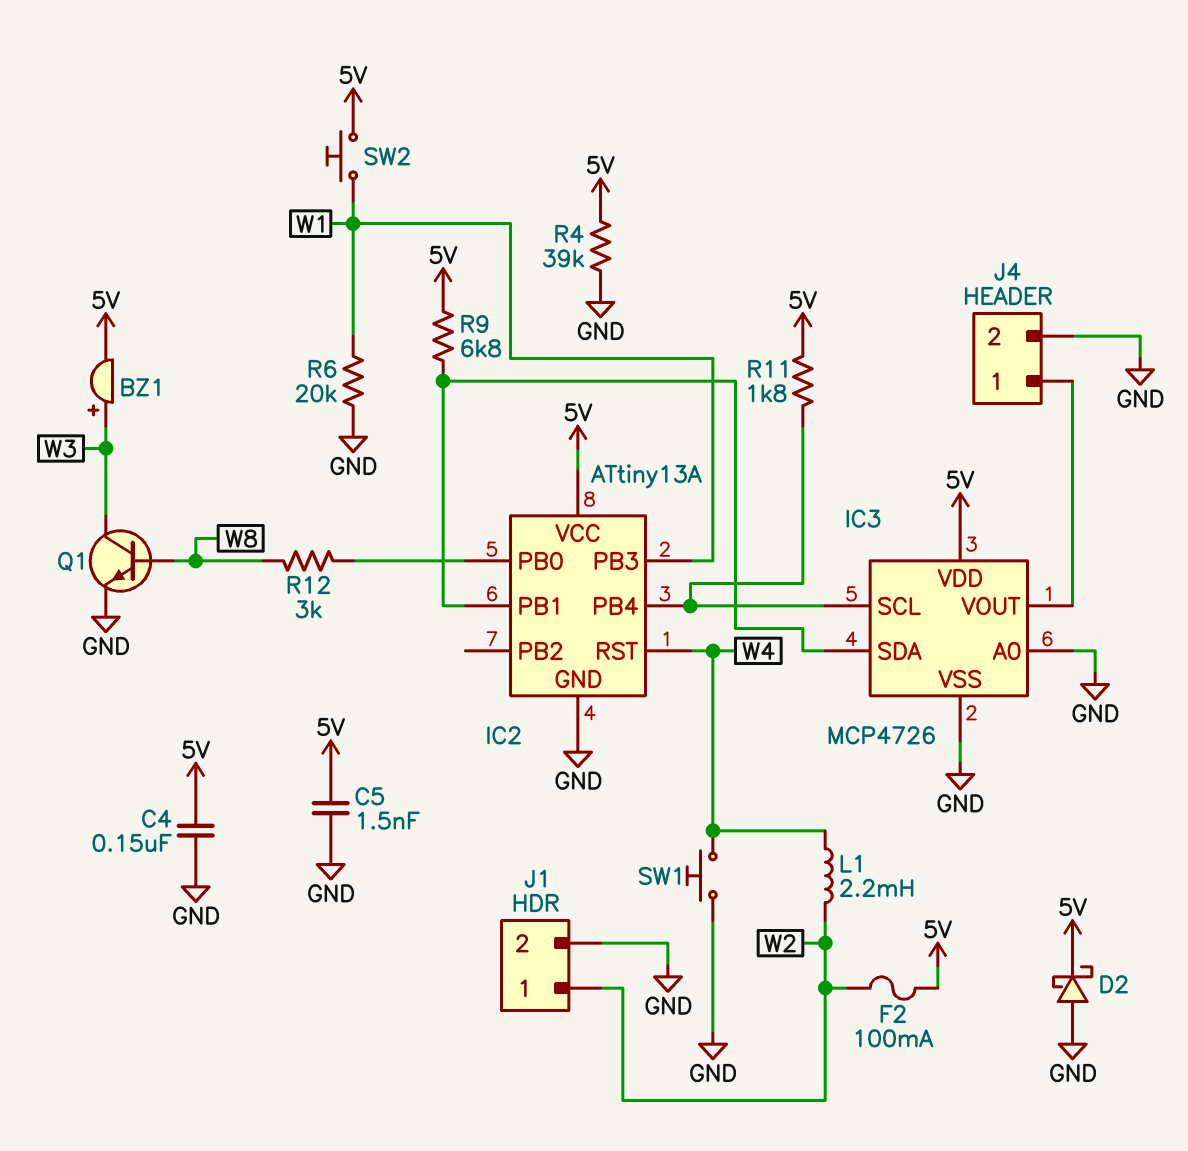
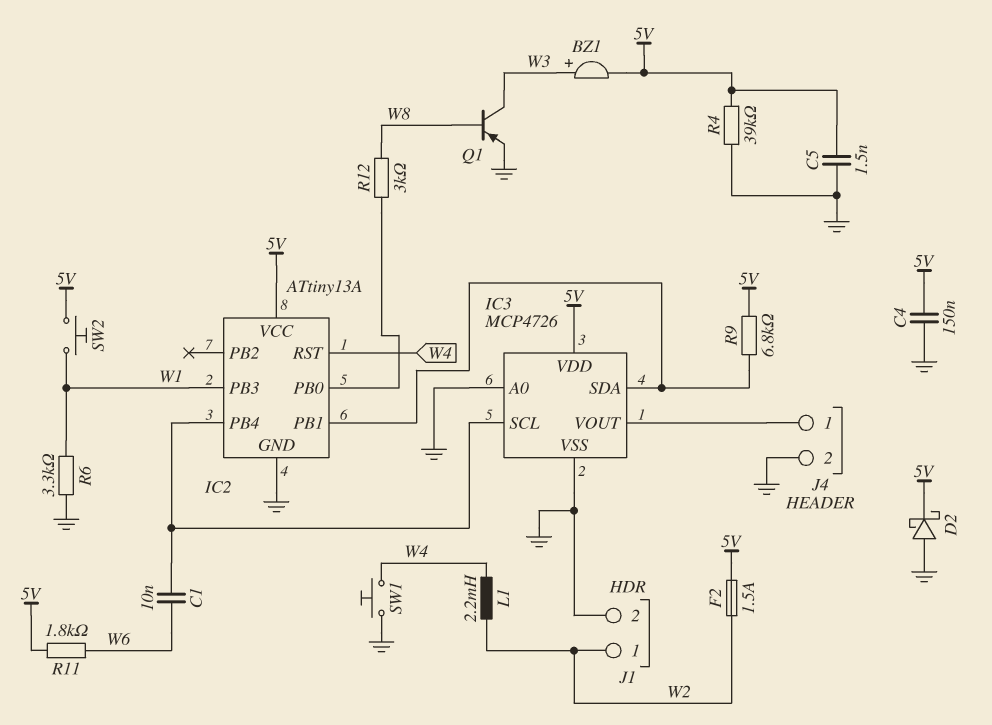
C1: none -> 10nF (IC2/PB4, W6)
F2: 100mA (5V, W2) -> 1.5A (5V, W2)
Q1: NPN (B W8, C W3, E GND) -> PNP (B W8, C W3, E GND)
R6: 20k (GND, W1) -> 3.3k (GND, W1)
R11: 1.8k (5V, IC2/PB4) -> 1.8k (5V, W6)

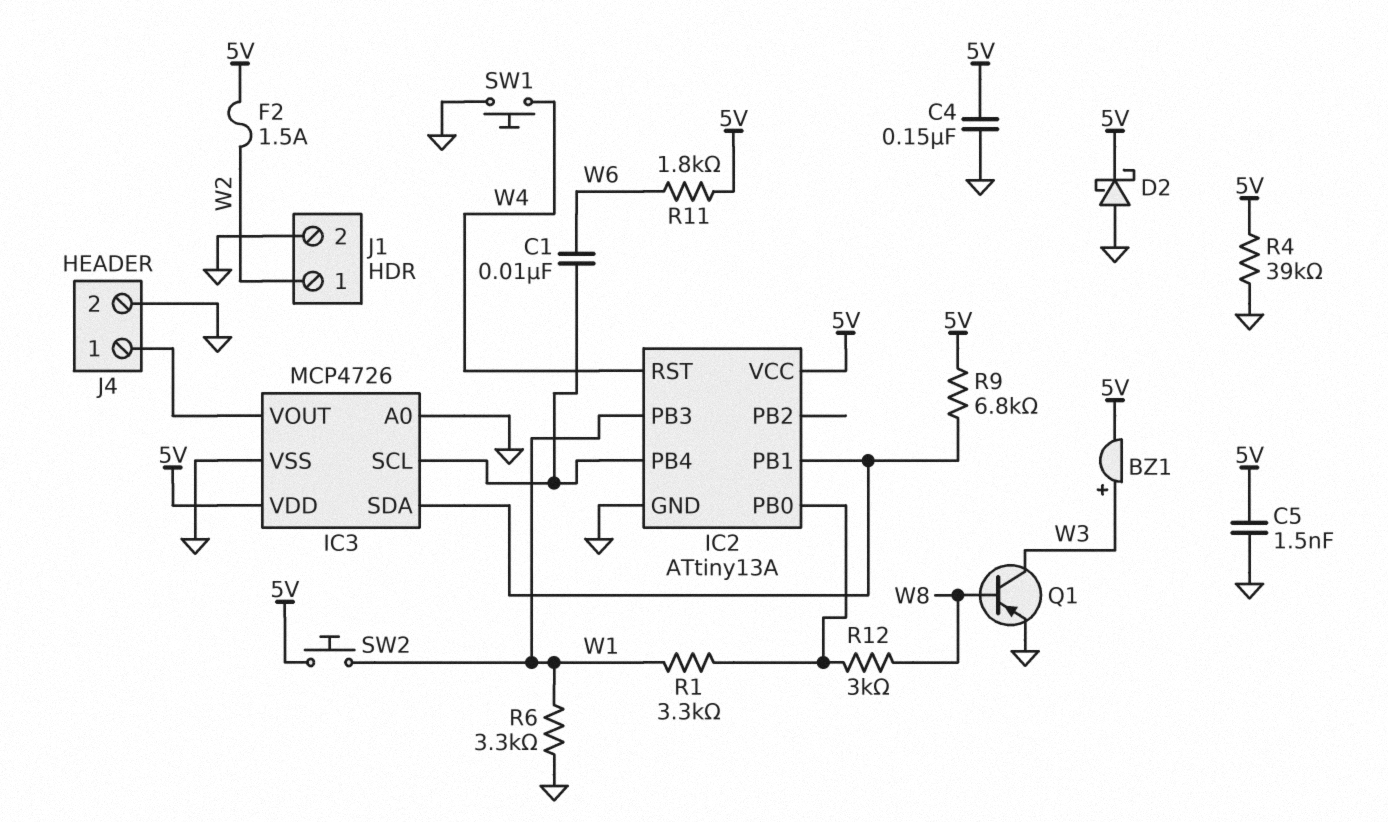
L1: 2.2mH (W2, W4) -> none
R1: none -> 3.3k (IC2/PB0, W1)

